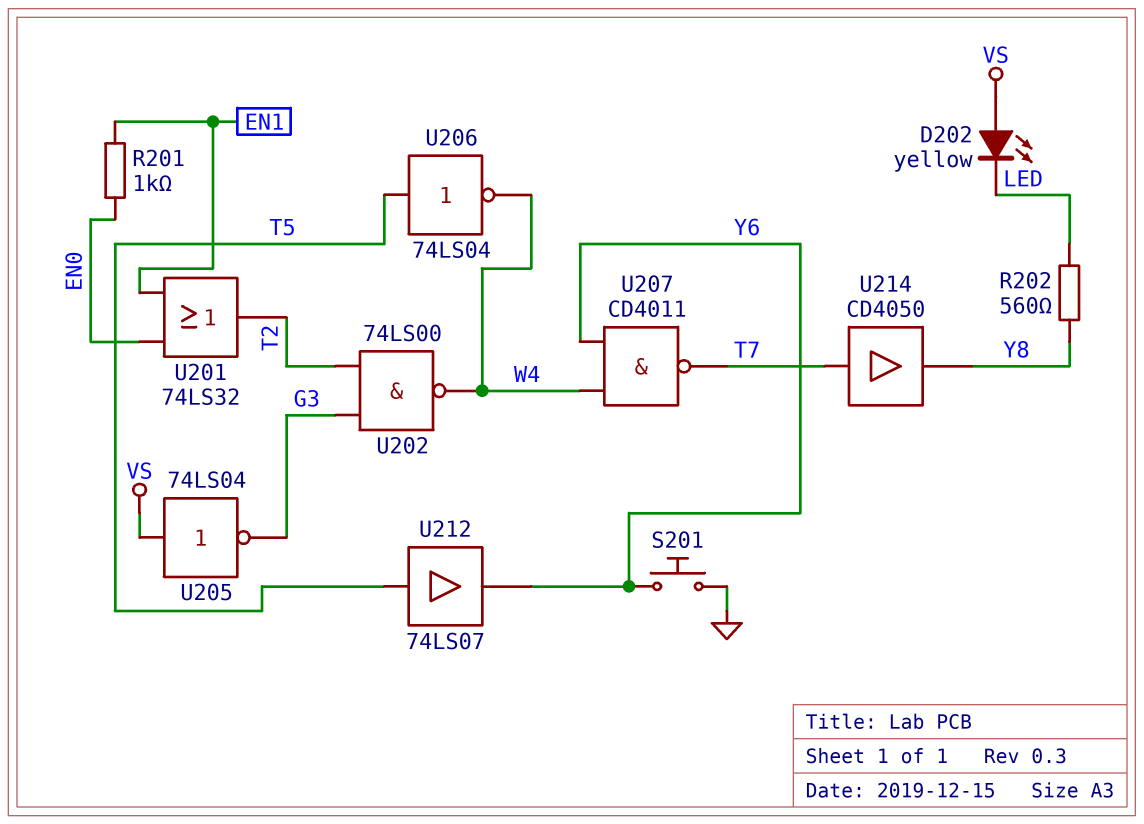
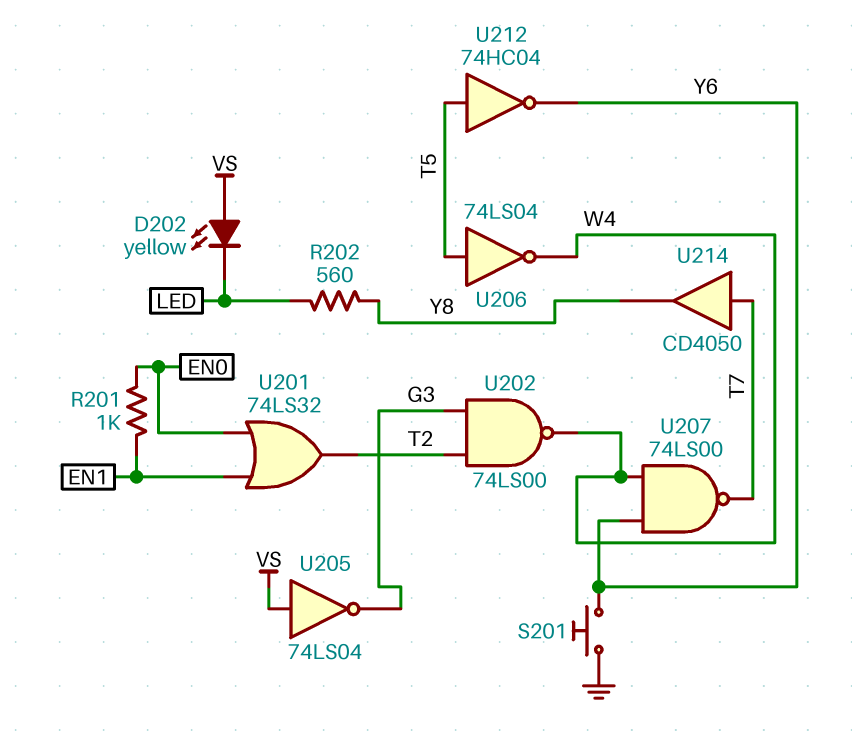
U207: NAND CD4011 (in W4, in Y6, out T7) -> NAND 74LS00 (in W4, in Y6, out T7)
U212: buffer 74LS07 (in T5, out Y6) -> NOT 74HC04 (in T5, out Y6)

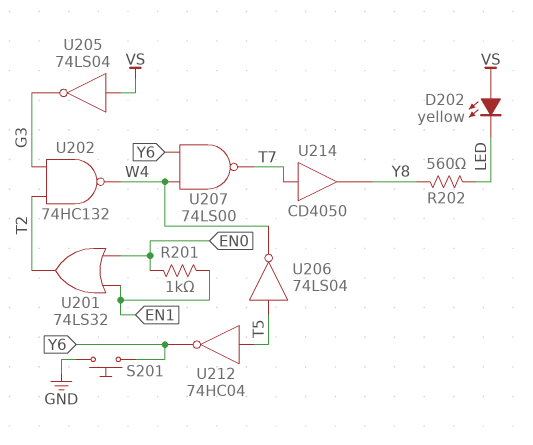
U202: NAND 74LS00 (in G3, in T2, out W4) -> NAND 74HC132 (in G3, in T2, out W4)

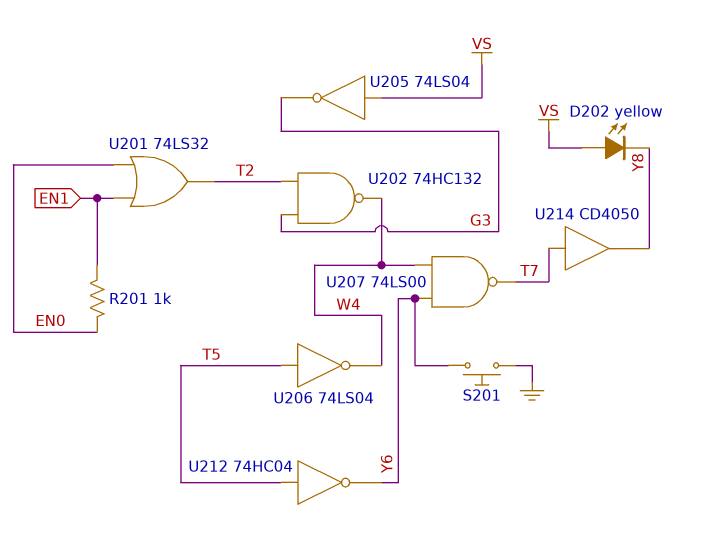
D202: LED yellow (A VS, K LED) -> LED yellow (A VS, K Y8)
R202: 560 (LED, Y8) -> none

